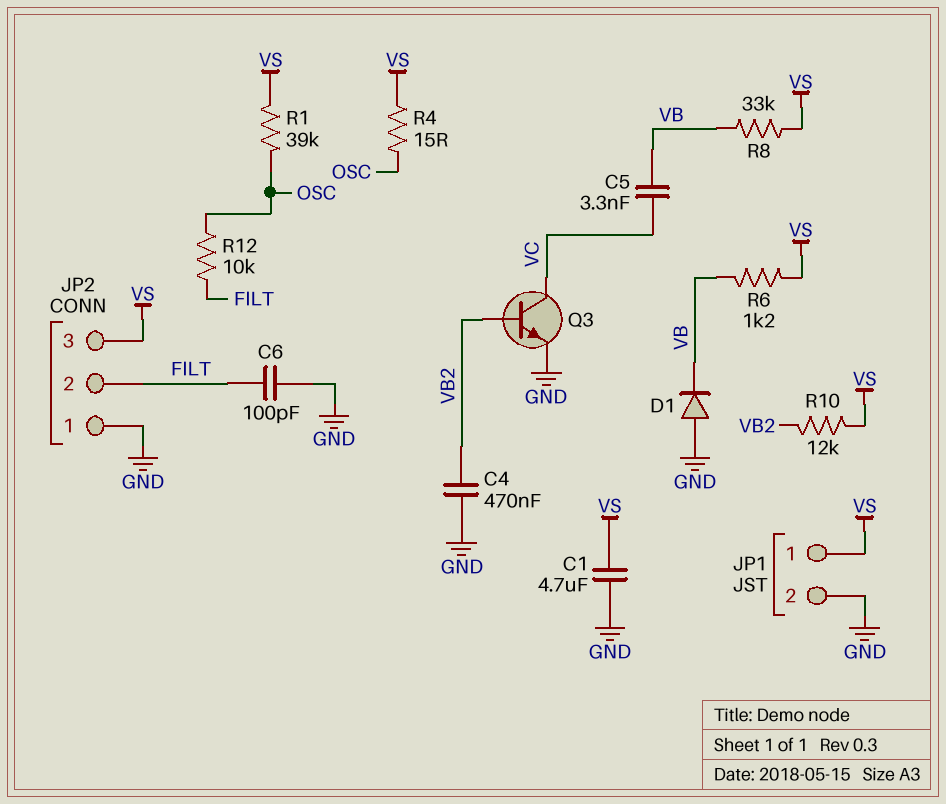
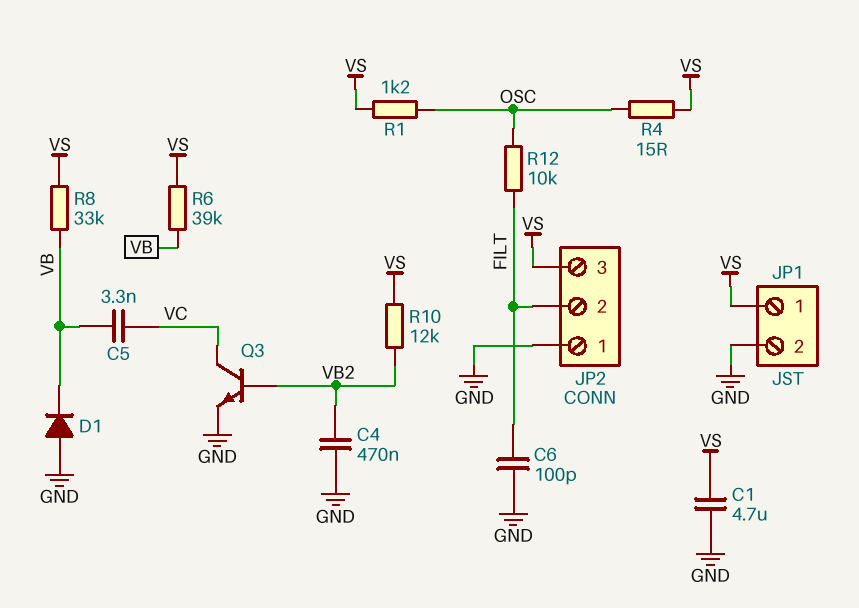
R1: 39k (OSC, VS) -> 1.2k (OSC, VS)
R6: 1.2k (VB, VS) -> 39k (VB, VS)

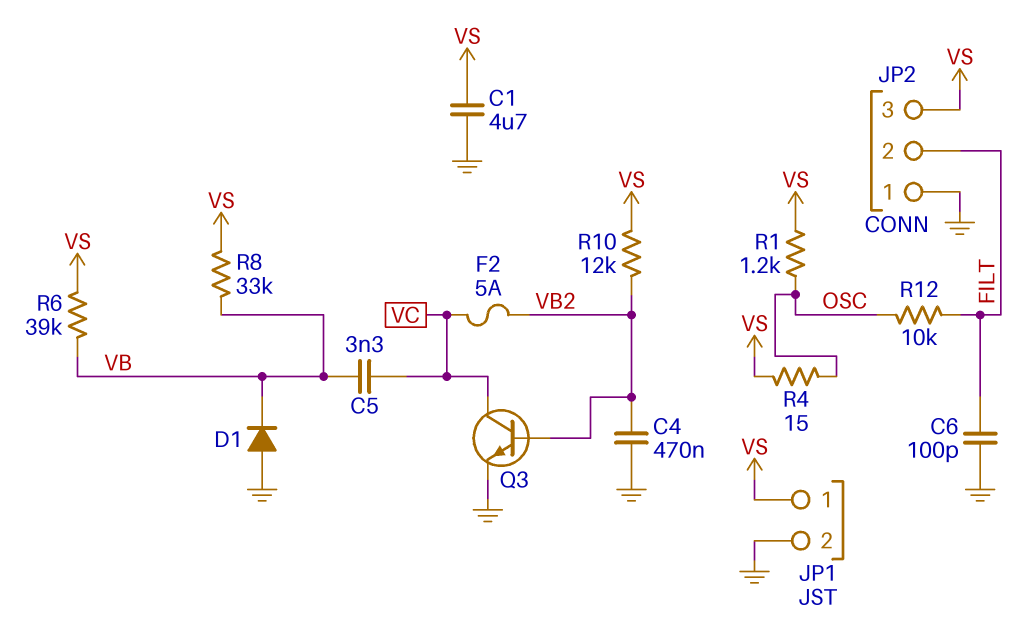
F2: none -> 5A (VB2, VC)

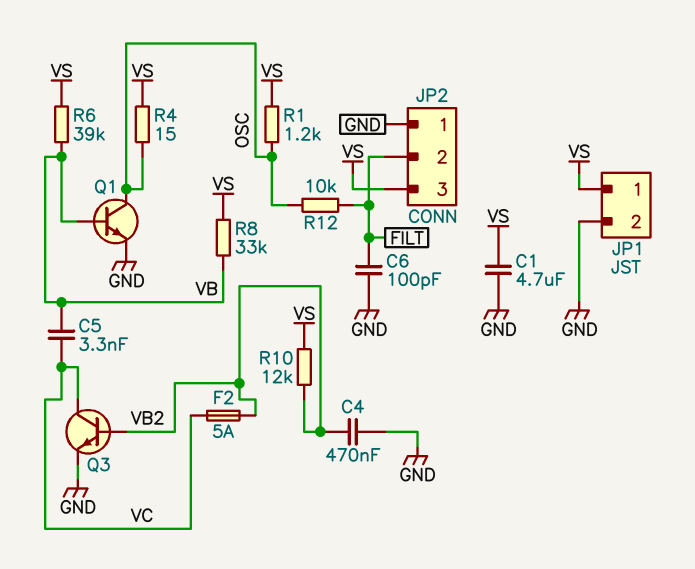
D1: diode (A GND, K VB) -> none
Q1: none -> NPN (B VB, C OSC, E GND)

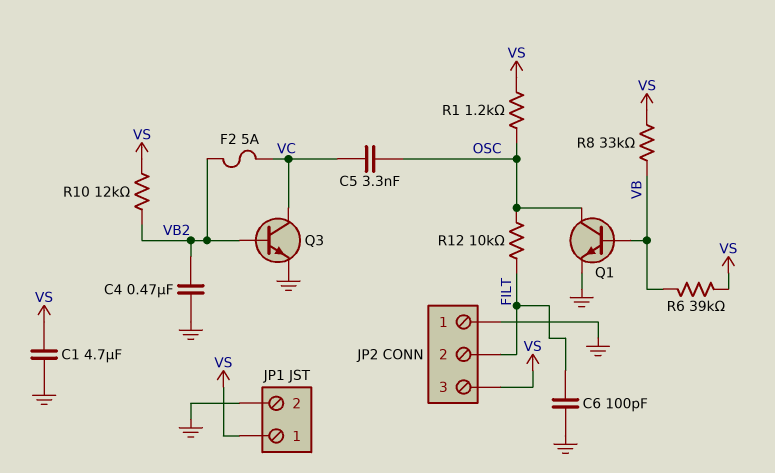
C5: 3.3nF (VB, VC) -> 3.3nF (OSC, VC)
R4: 15 (OSC, VS) -> none

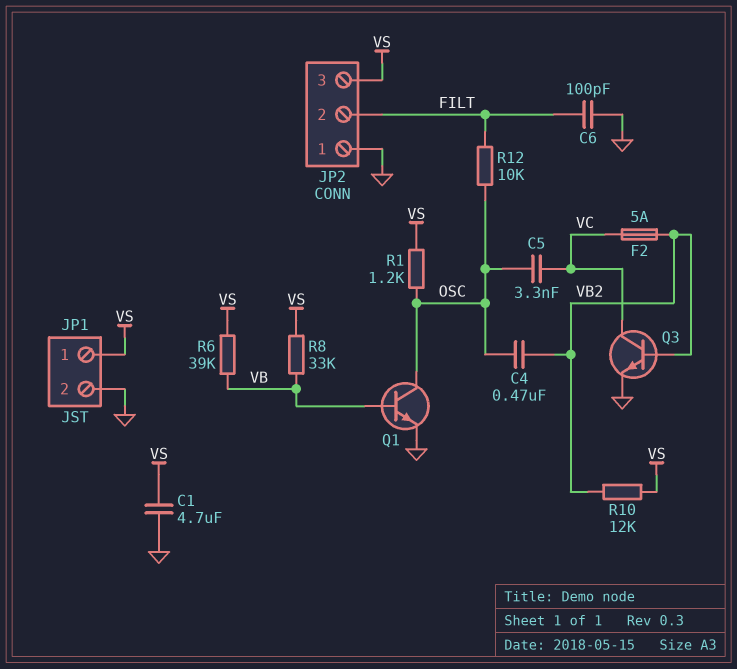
C4: 470nF (GND, VB2) -> 470nF (OSC, VB2)

